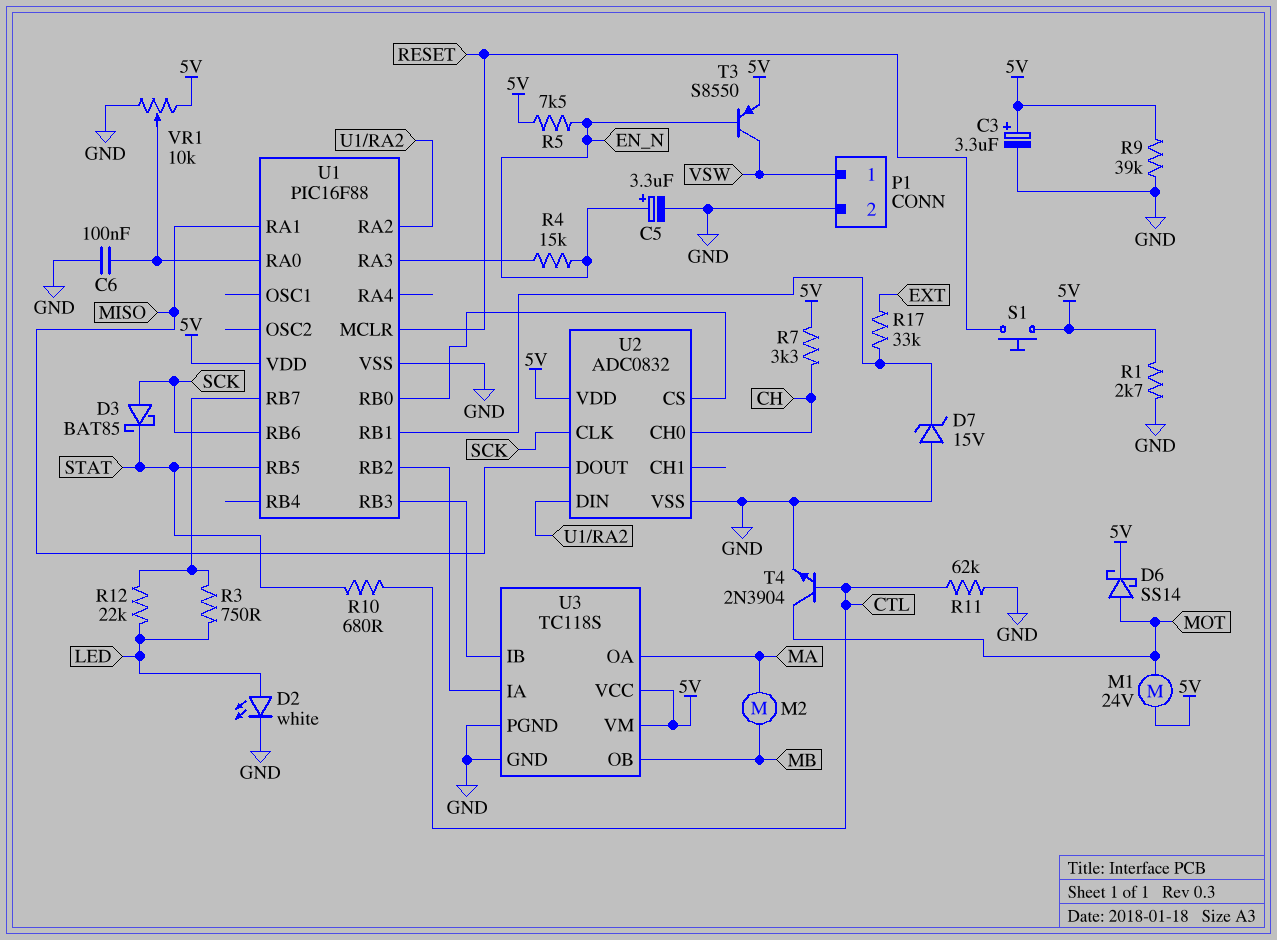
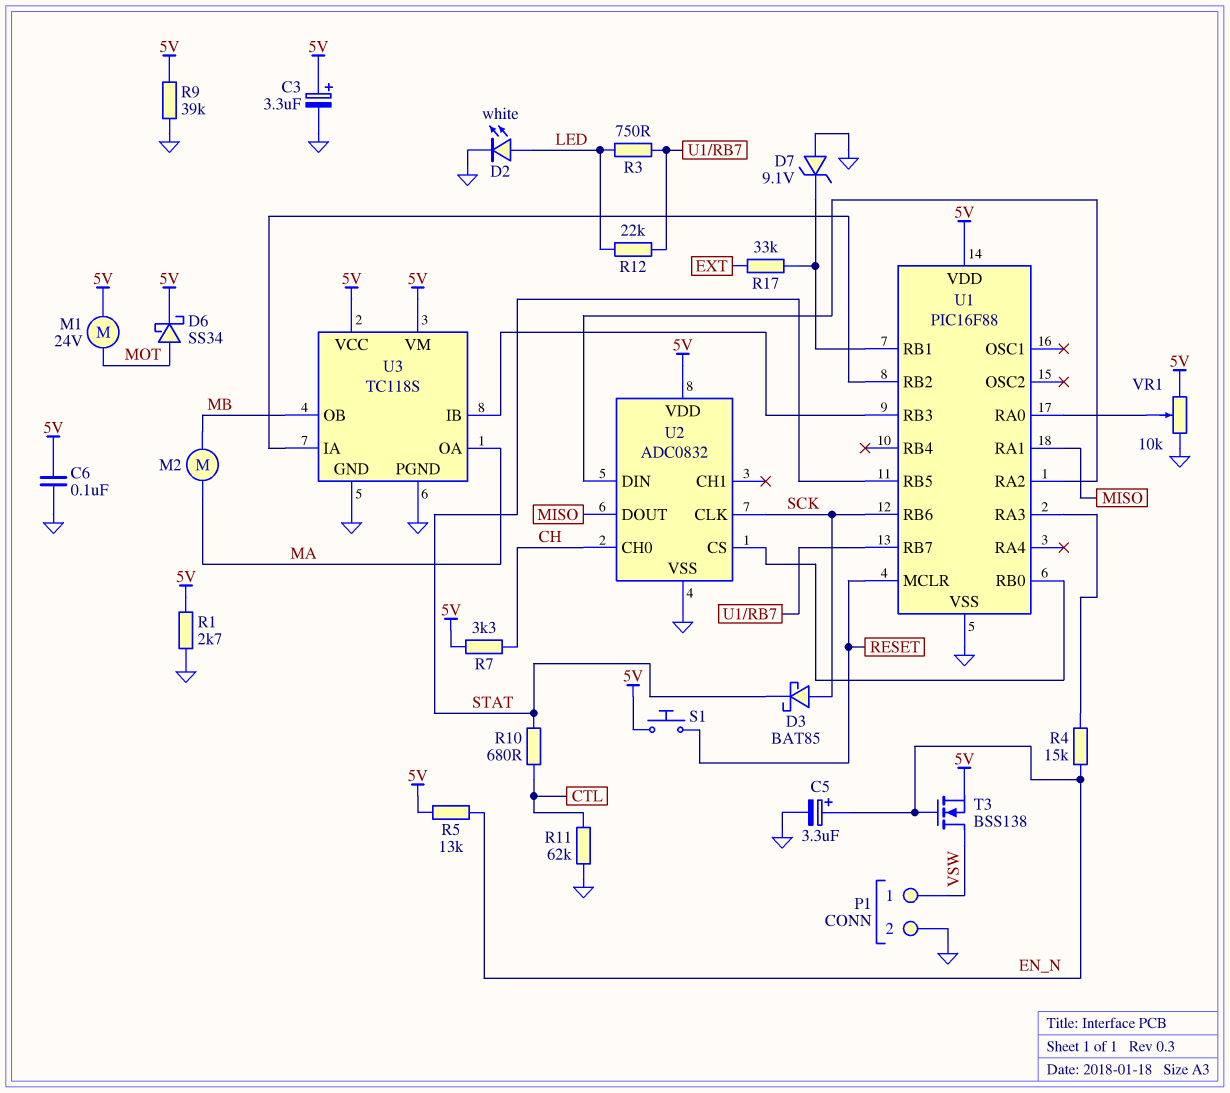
C6: 100nF (GND, U1/RA0) -> 100nF (5V, GND)
D6: schottky SS14 (A MOT, K 5V) -> schottky SS34 (A MOT, K 5V)
D7: zener 15V (A GND, K U1/RB1) -> zener 9.1V (A GND, K U1/RB1)
R5: 7.5k (5V, EN_N) -> 13k (5V, EN_N)
T3: PNP S8550 (B EN_N, C VSW, E 5V) -> NMOS BSS138 (G EN_N, D VSW, S 5V)
T4: NPN 2N3904 (B CTL, C MOT, E GND) -> none

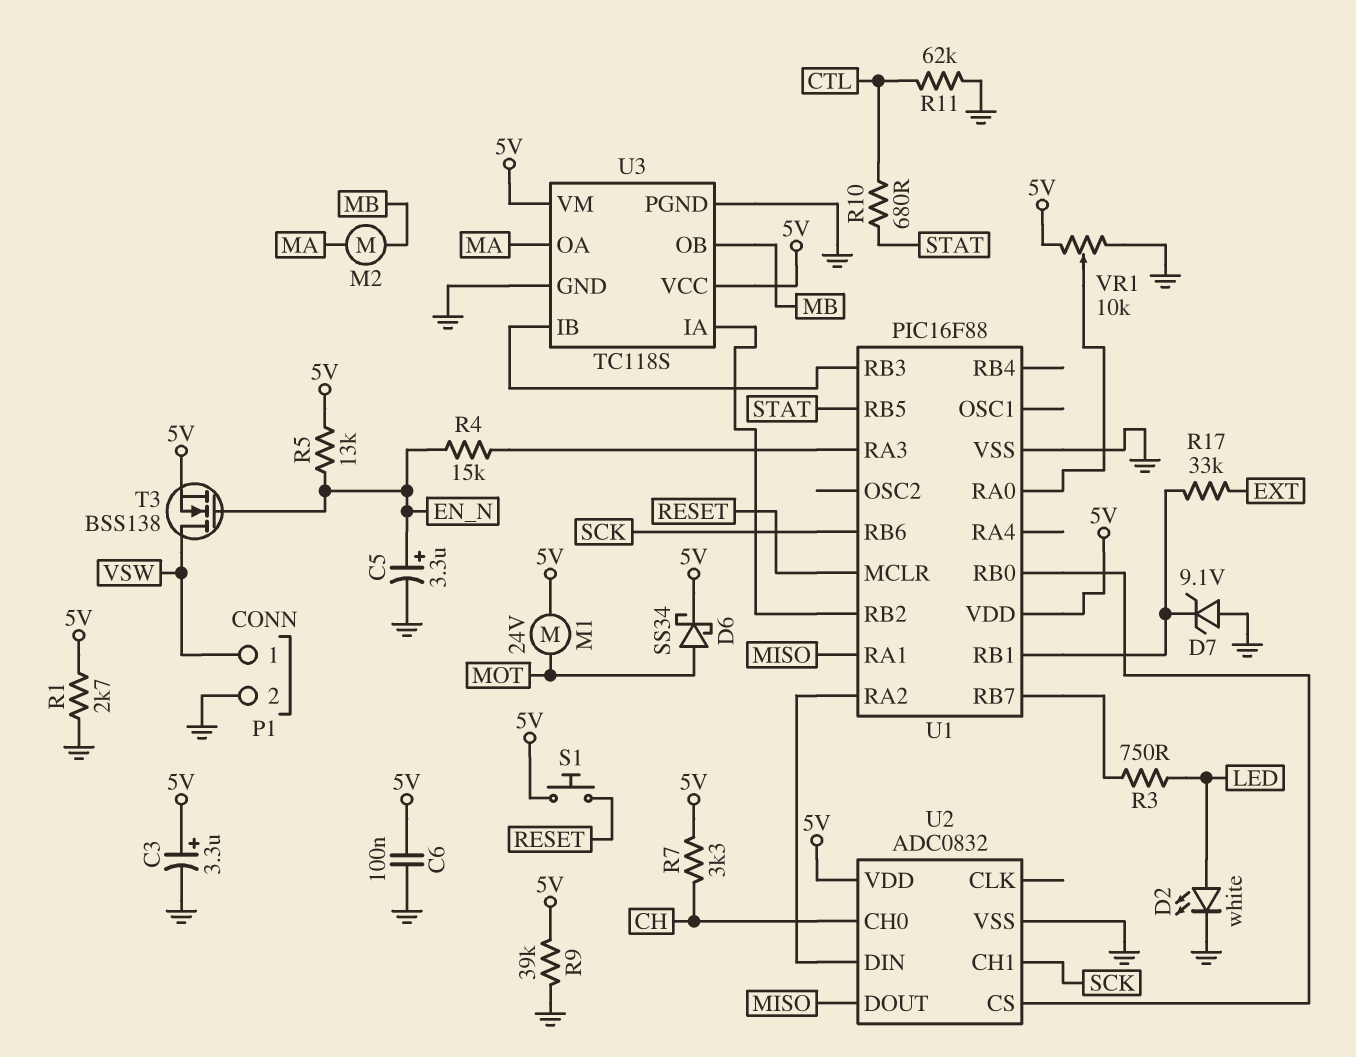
D3: schottky BAT85 (A SCK, K STAT) -> none
R12: 22k (LED, U1/RB7) -> none
U2 pin CH1: none -> SCK
U2 pin CLK: SCK -> none

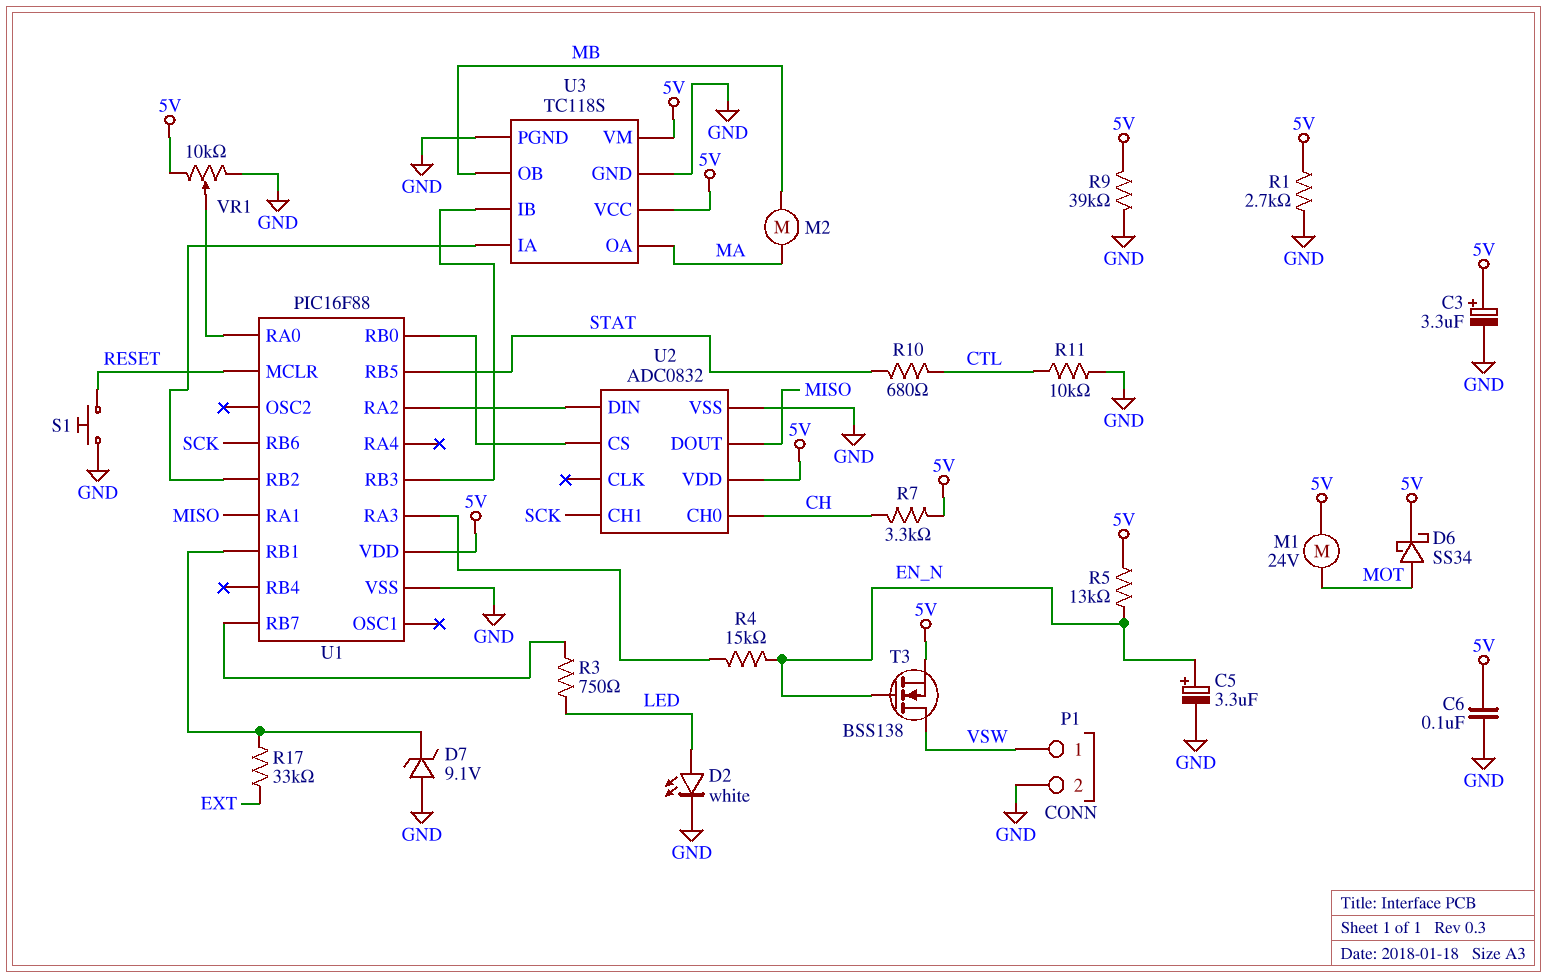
R11: 62k (CTL, GND) -> 10k (CTL, GND)
S1: button (5V, RESET) -> button (GND, RESET)

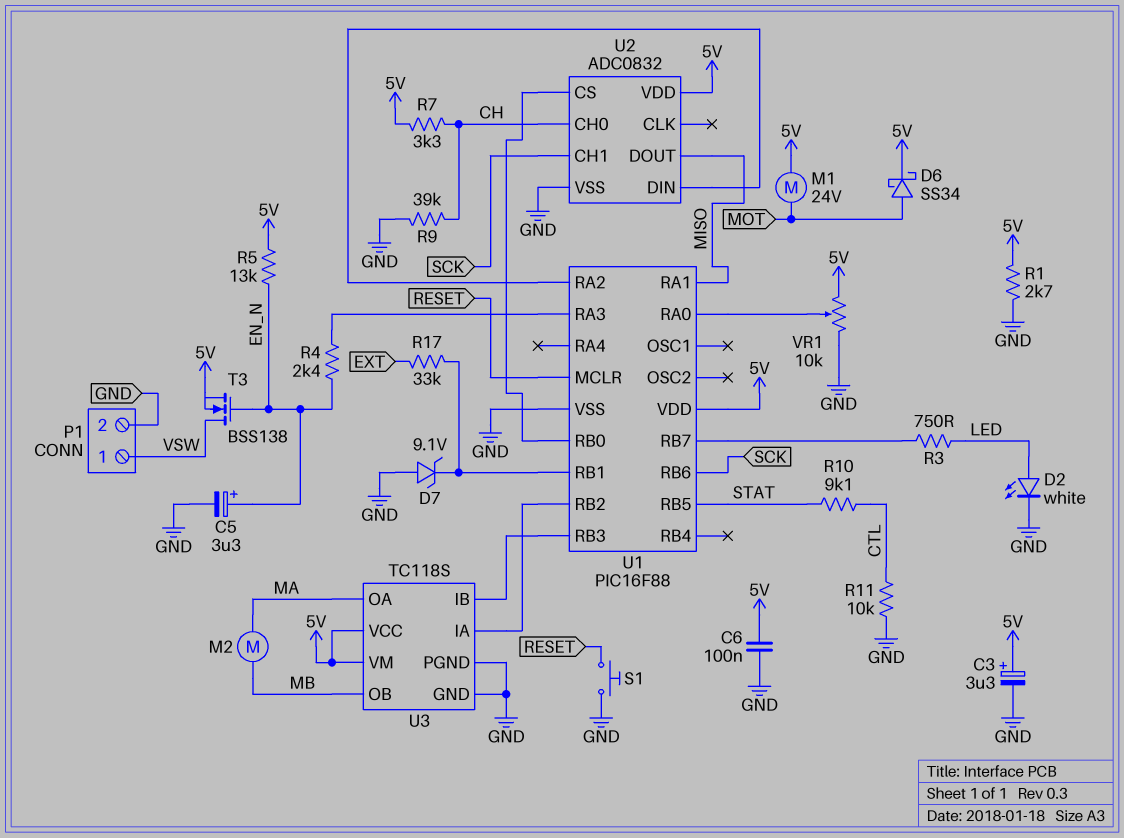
R4: 15k (EN_N, U1/RA3) -> 2.4k (EN_N, U1/RA3)
R9: 39k (5V, GND) -> 39k (CH, GND)
R10: 680 (CTL, STAT) -> 9.1k (CTL, STAT)

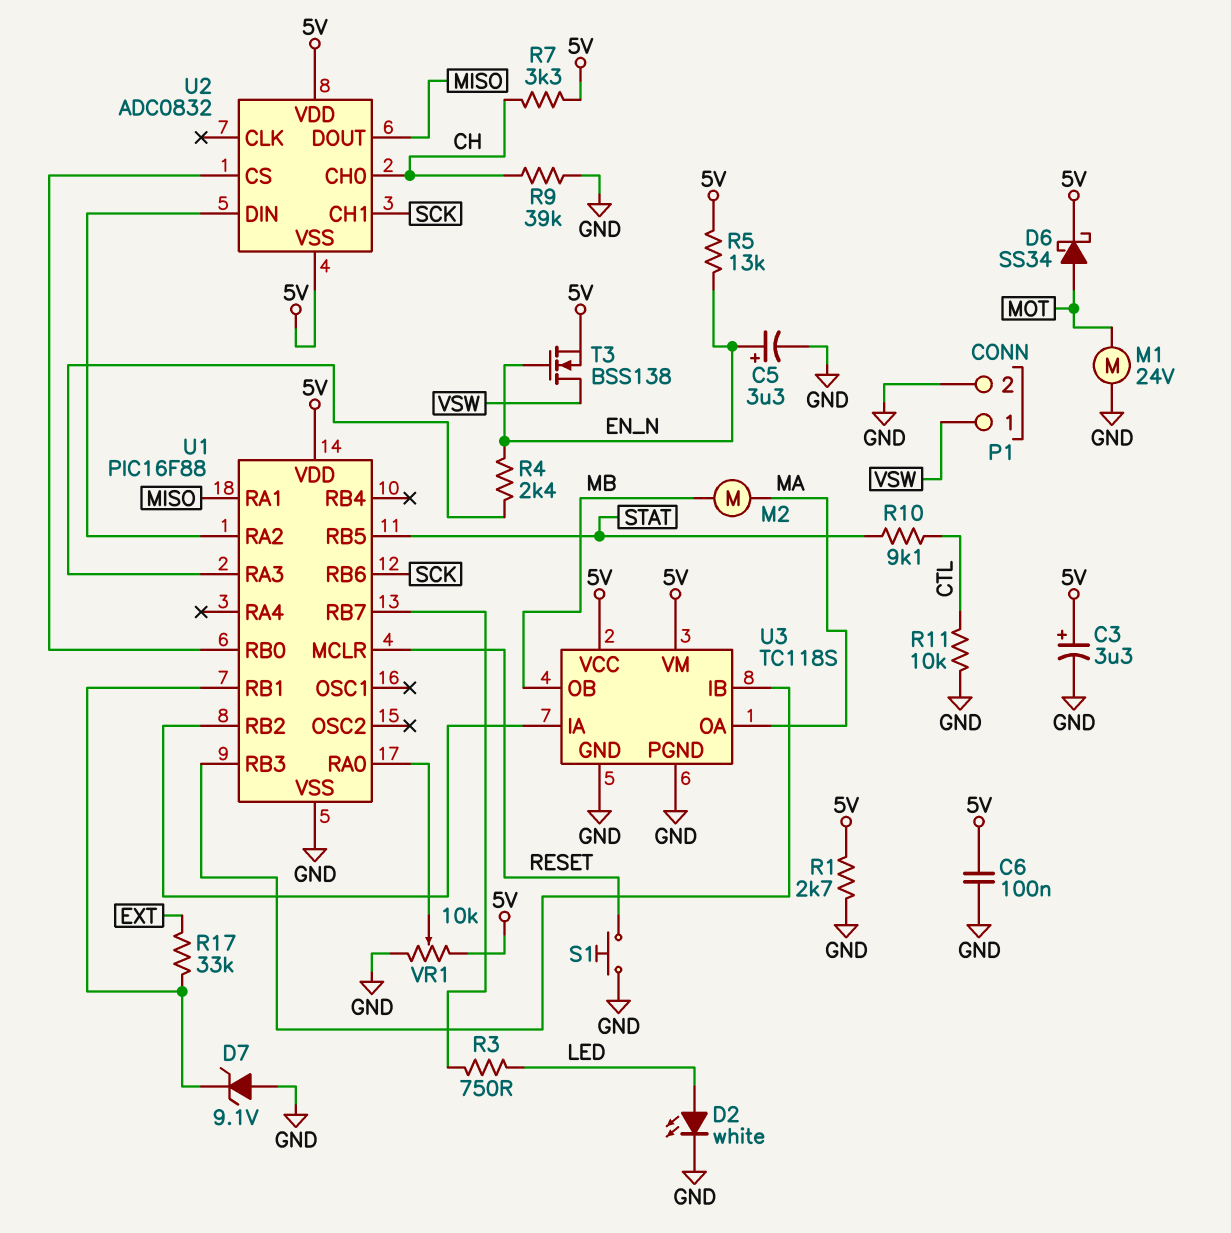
M1: motor 24V (5V, MOT) -> motor 24V (GND, MOT)
U2 pin VSS: GND -> 5V

